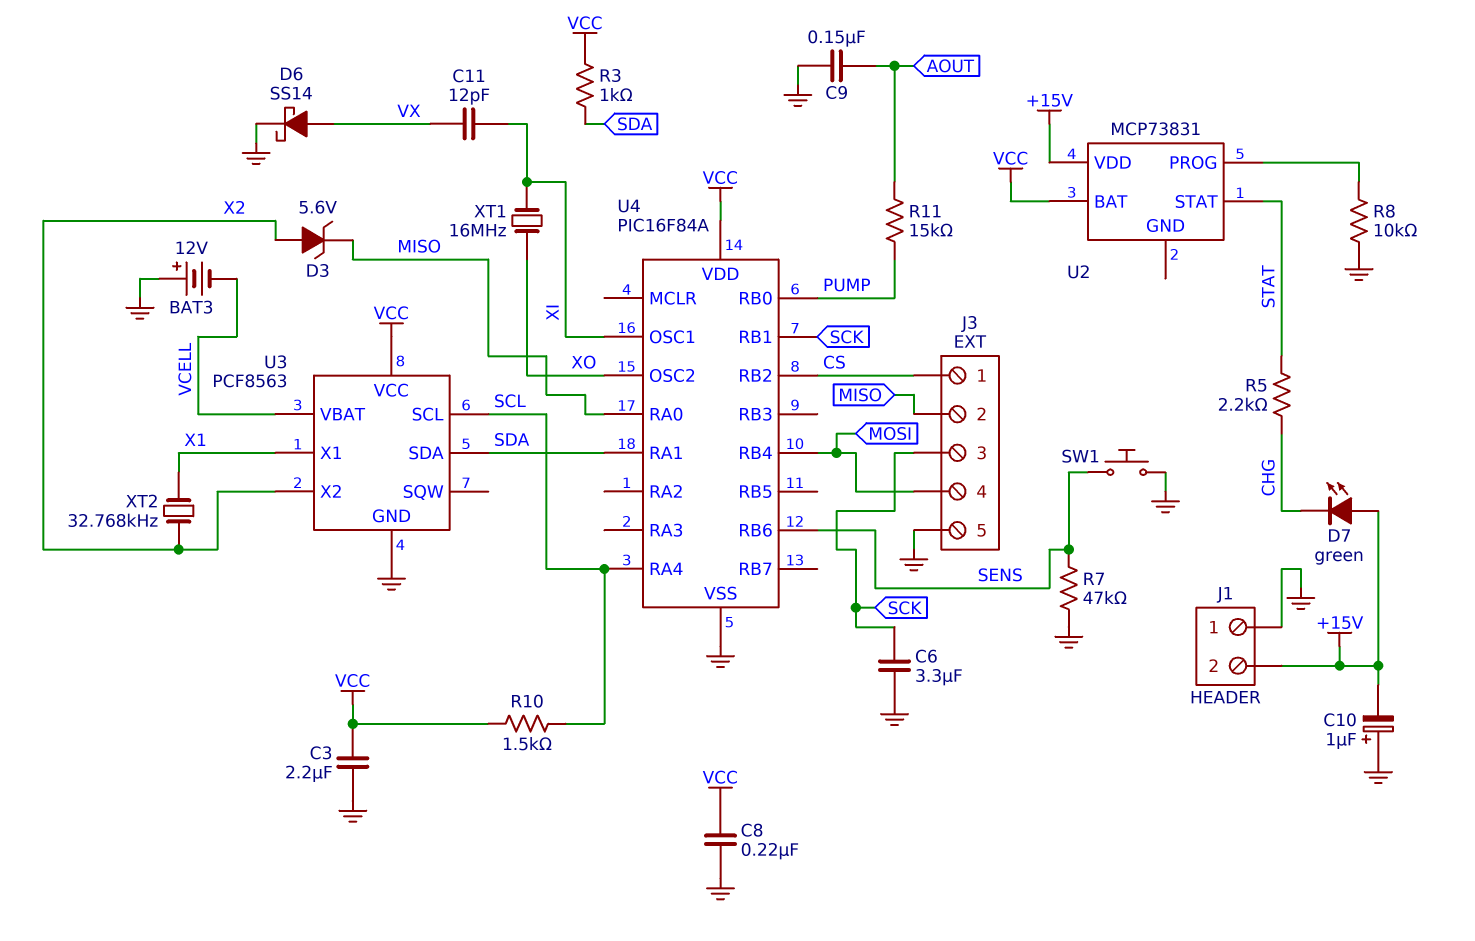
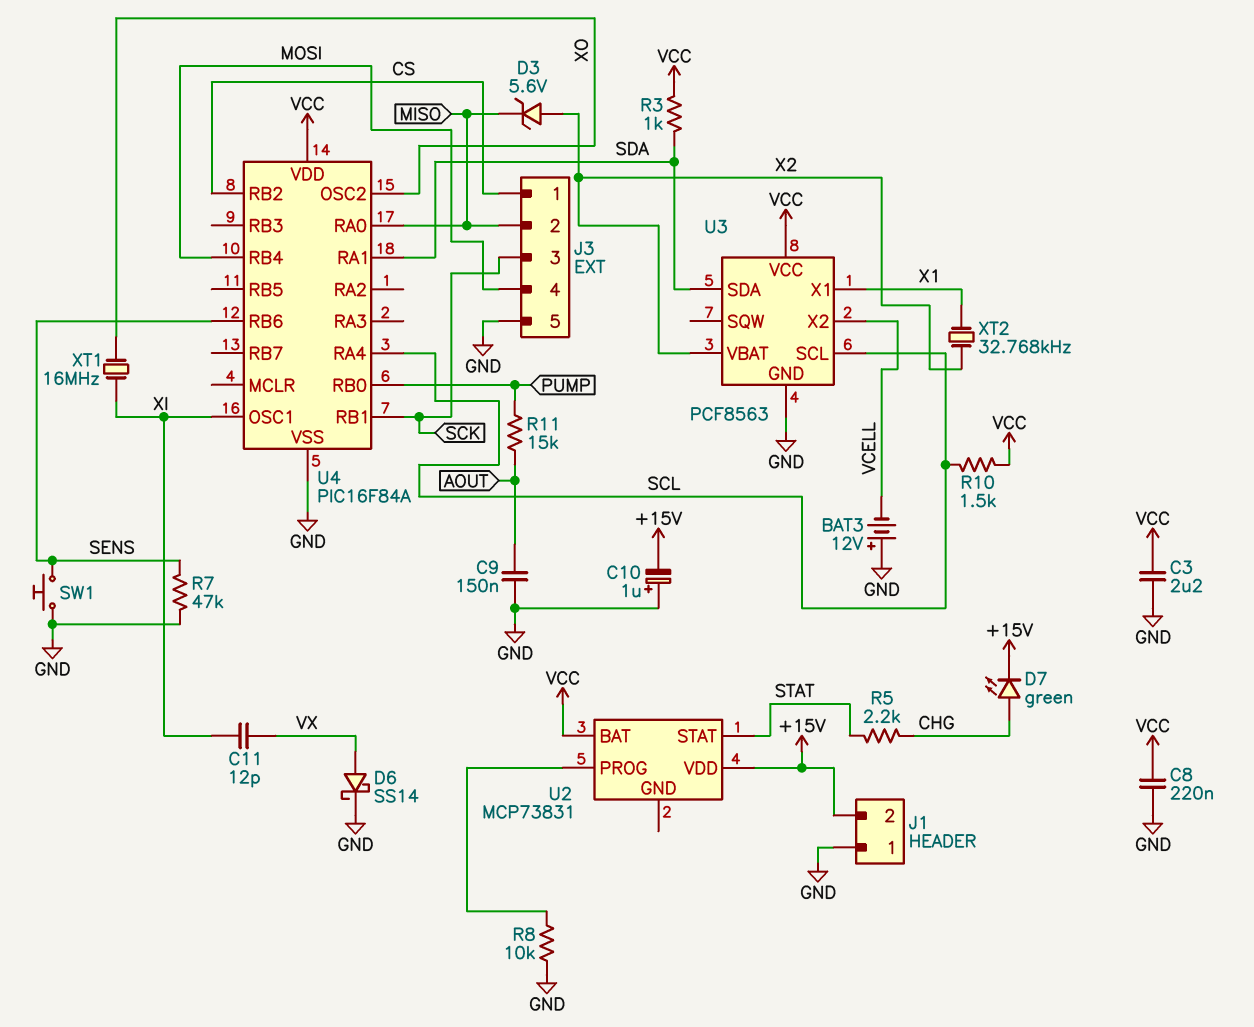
C6: 3.3uF (GND, SCK) -> none
D7: LED green (A +15V, K CHG) -> LED green (A CHG, K +15V)
U3 pin VBAT: VCELL -> X2
U3 pin X2: X2 -> VCELL

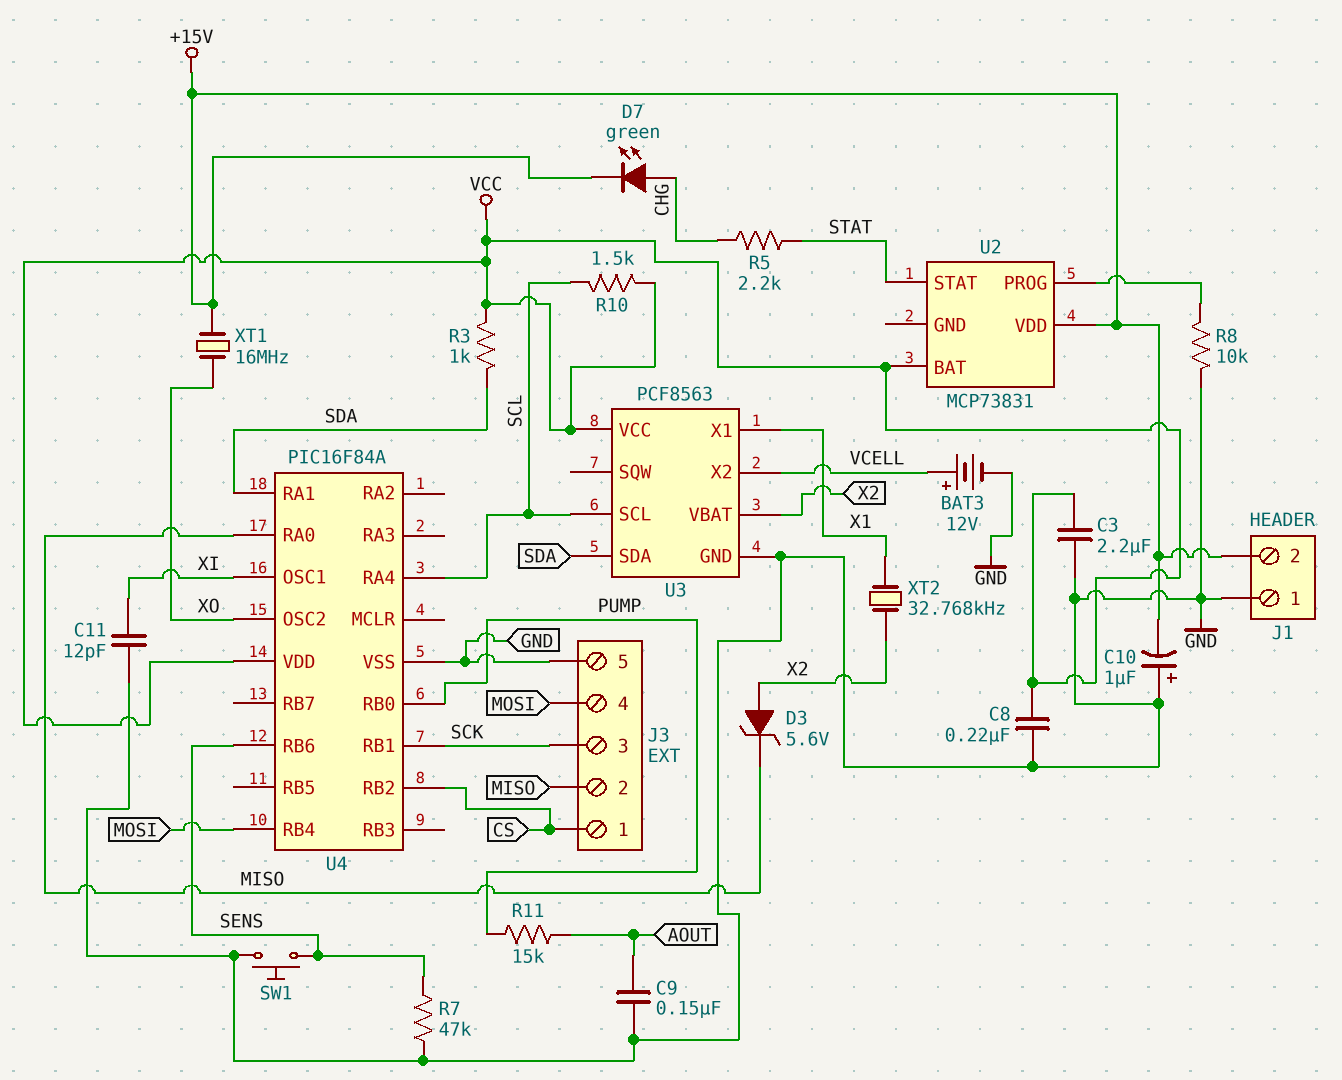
BAT3: 12V (plus GND, minus VCELL) -> 12V (plus VCELL, minus GND)
C11: 12pF (VX, XI) -> 12pF (GND, XI)
D6: schottky SS14 (A VX, K GND) -> none
XT1: 16MHz (XI, XO) -> 16MHz (+15V, XO)

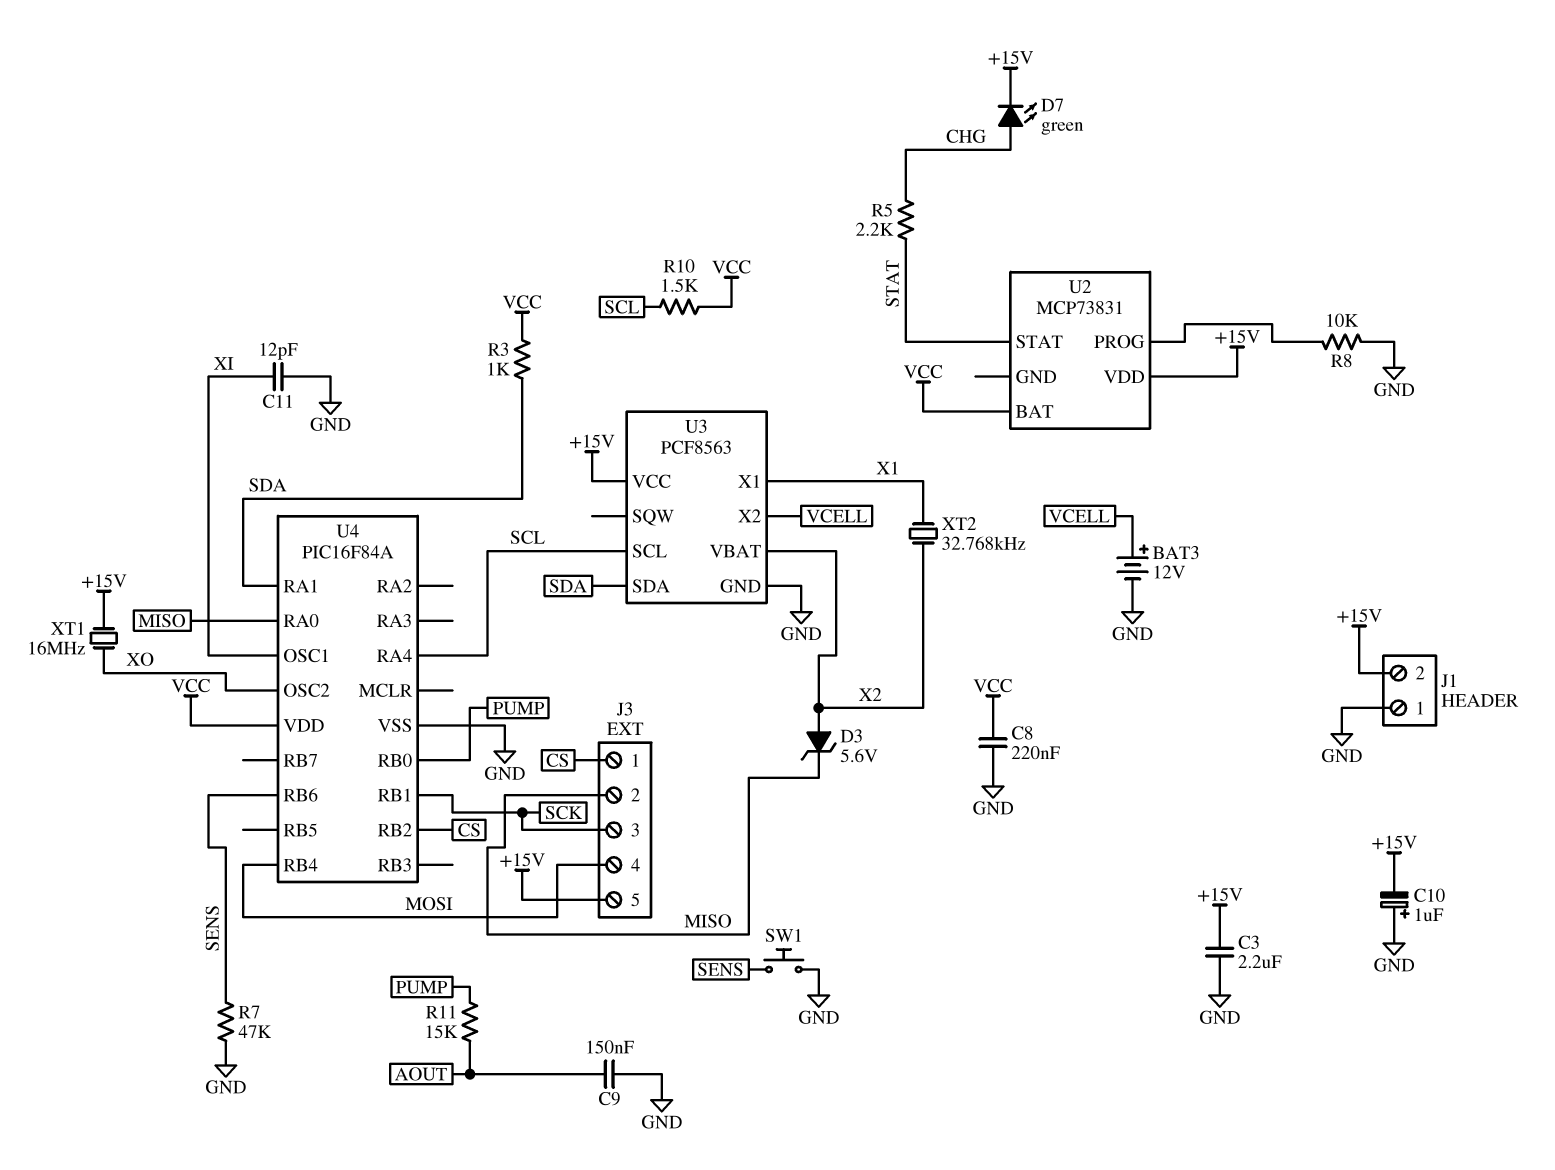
C3: 2.2uF (GND, VCC) -> 2.2uF (+15V, GND)
J3 pin 5: GND -> +15V
U3 pin VCC: VCC -> +15V

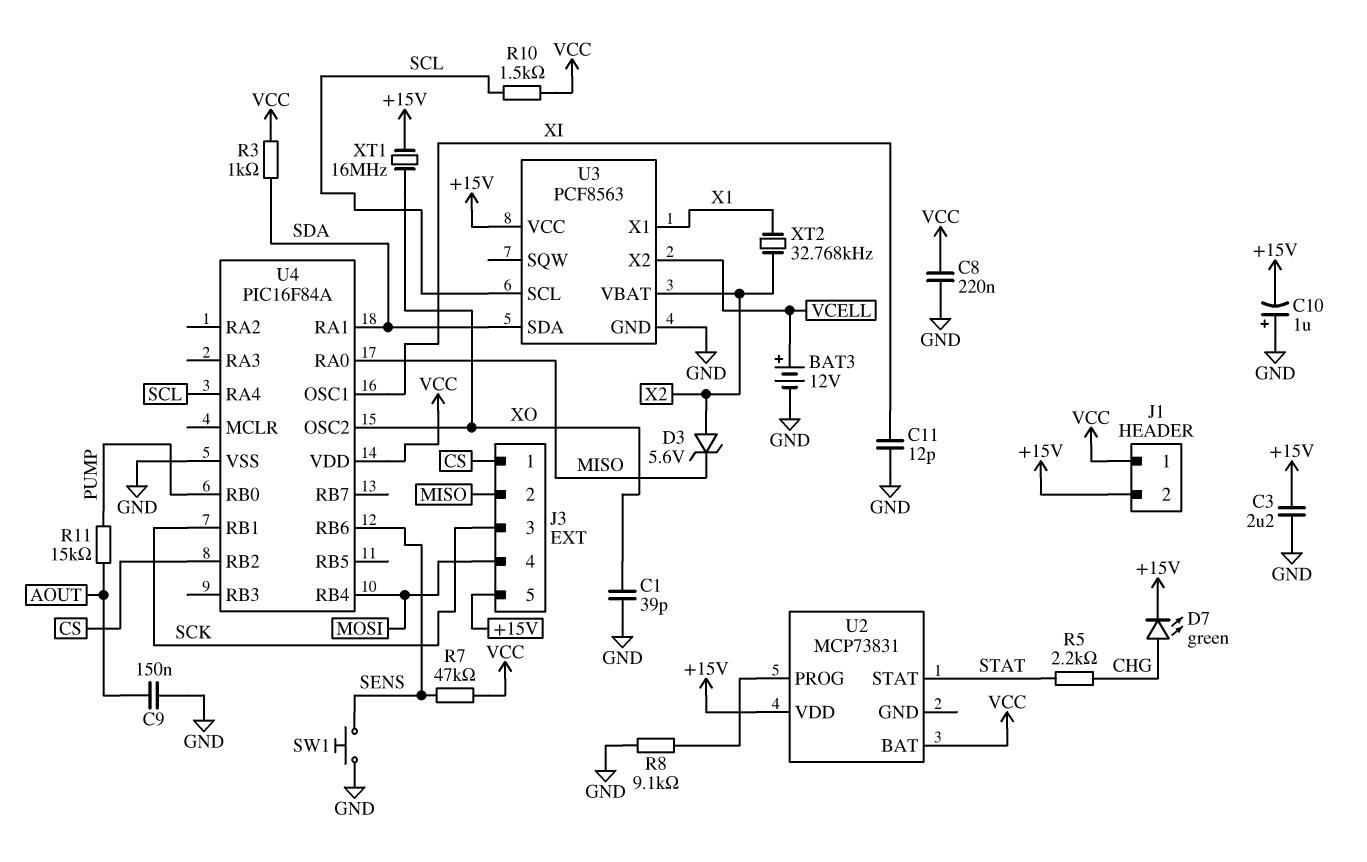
C1: none -> 39pF (GND, XO)
J1 pin 1: GND -> VCC
R7: 47k (GND, SENS) -> 47k (SENS, VCC)
R8: 10k (GND, U2/PROG) -> 9.1k (GND, U2/PROG)

